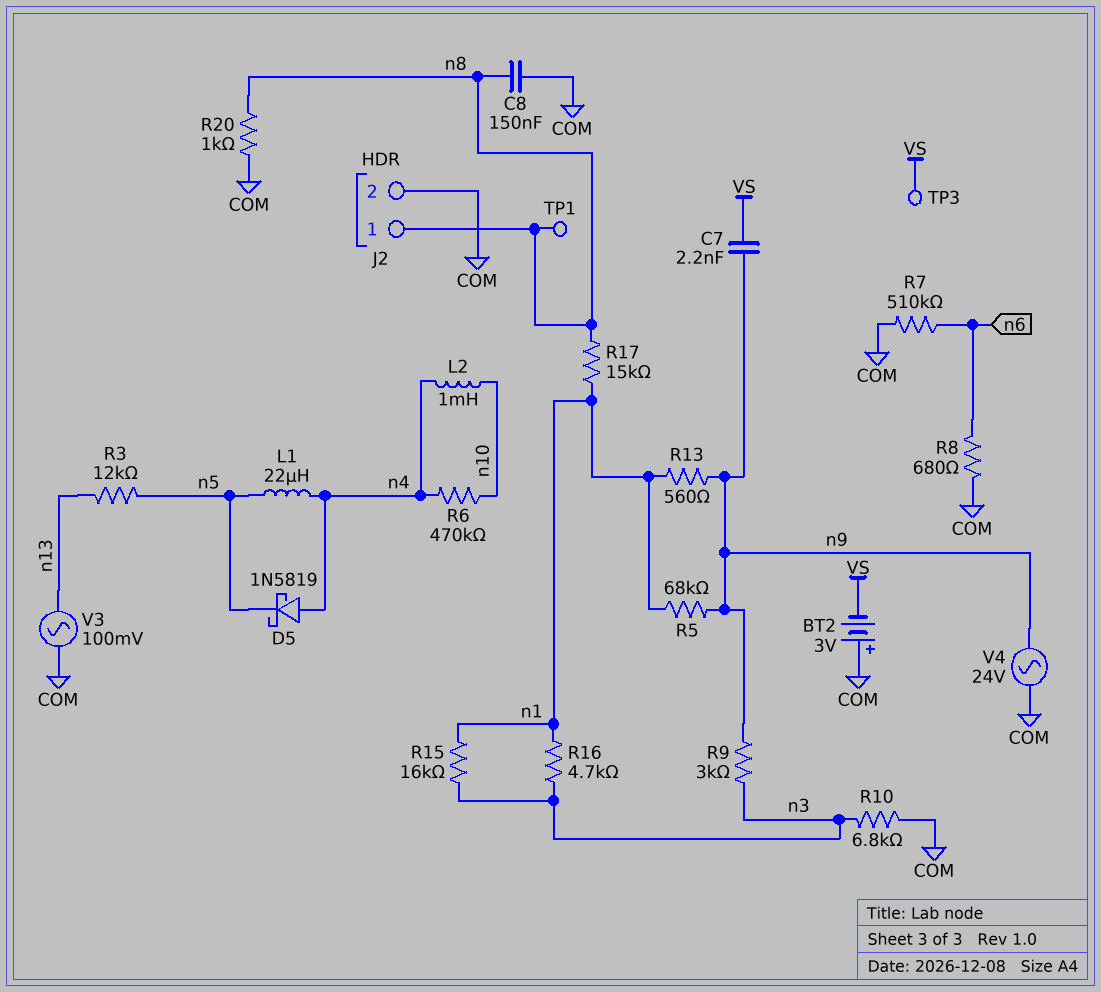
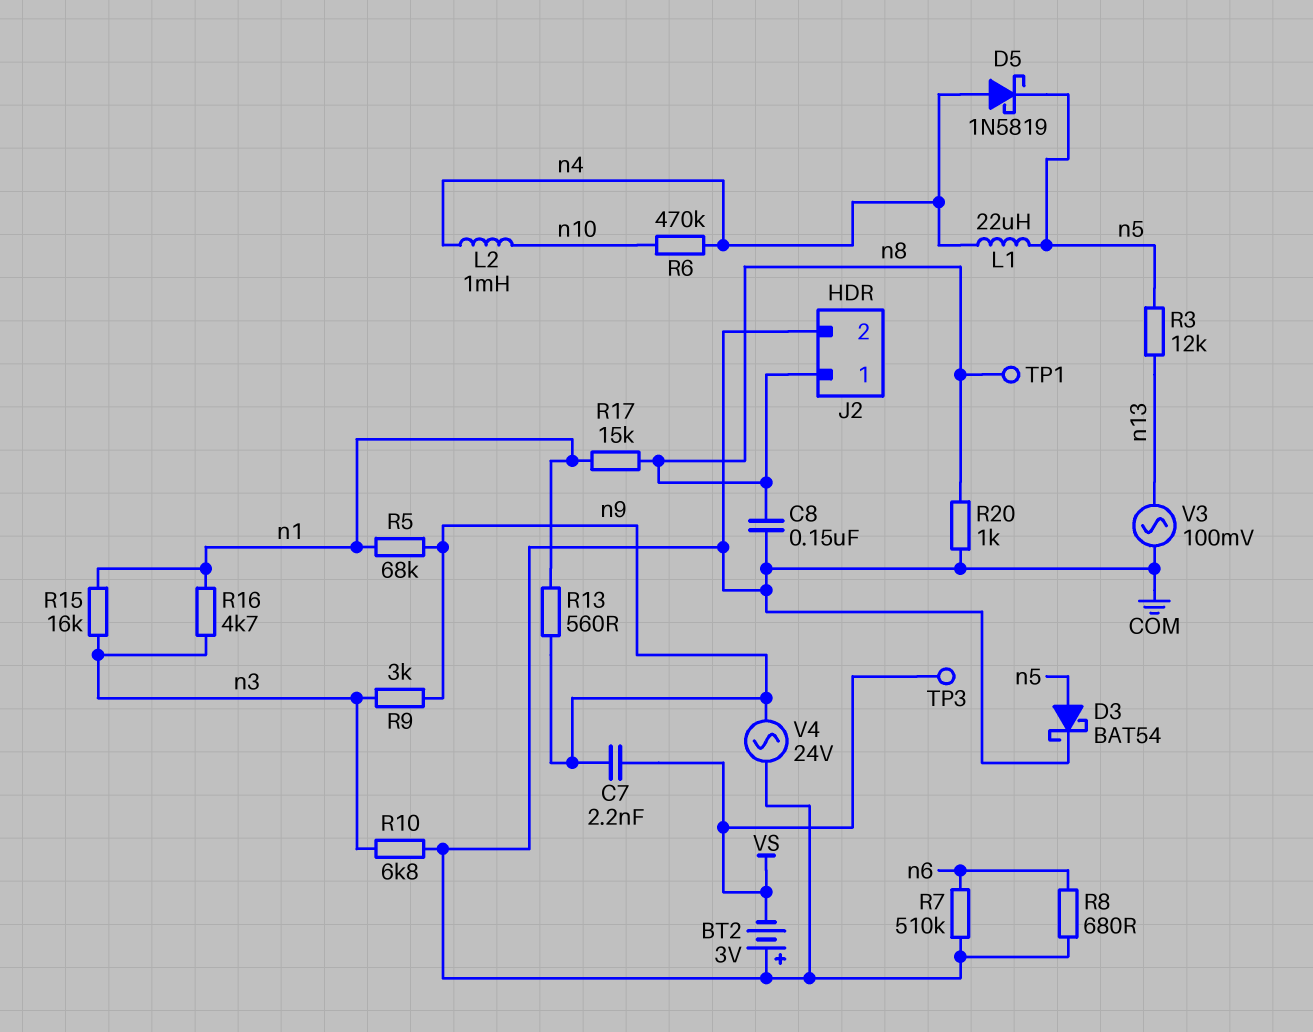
D3: none -> schottky BAT54 (A n5, K COM)

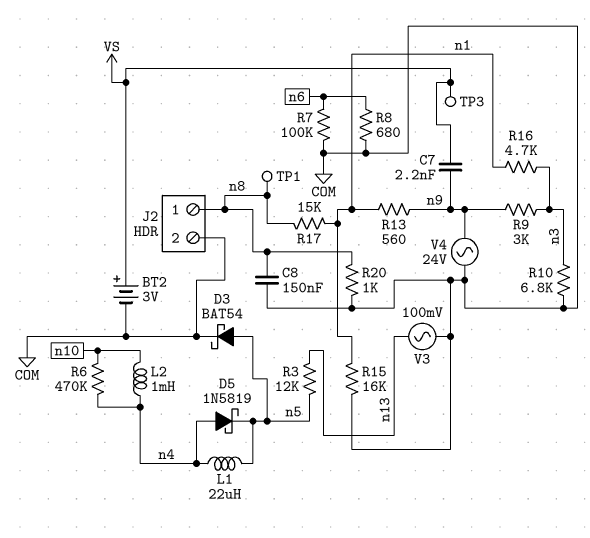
BT2: 3V (plus COM, minus VS) -> 3V (plus VS, minus COM)
R5: 68k (n1, n9) -> none
R7: 510k (COM, n6) -> 100k (COM, n6)
R15: 16k (n1, n3) -> 16k (COM, n1)

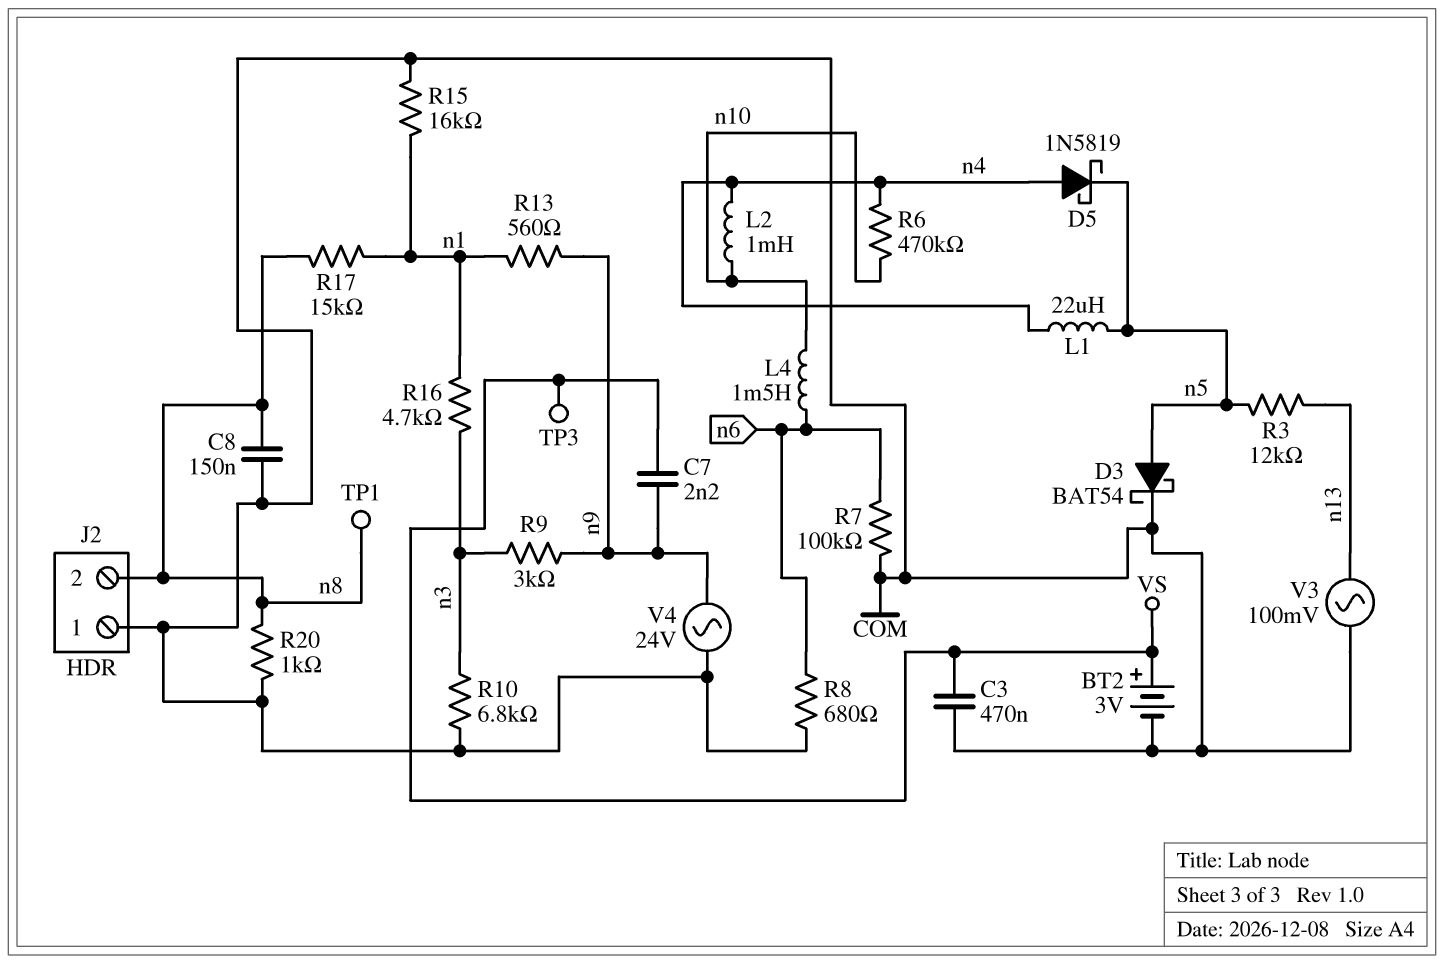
C3: none -> 470nF (COM, VS)
J2 pin 1: n8 -> COM
J2 pin 2: COM -> n8
L4: none -> 1.5mH (n6, n10)

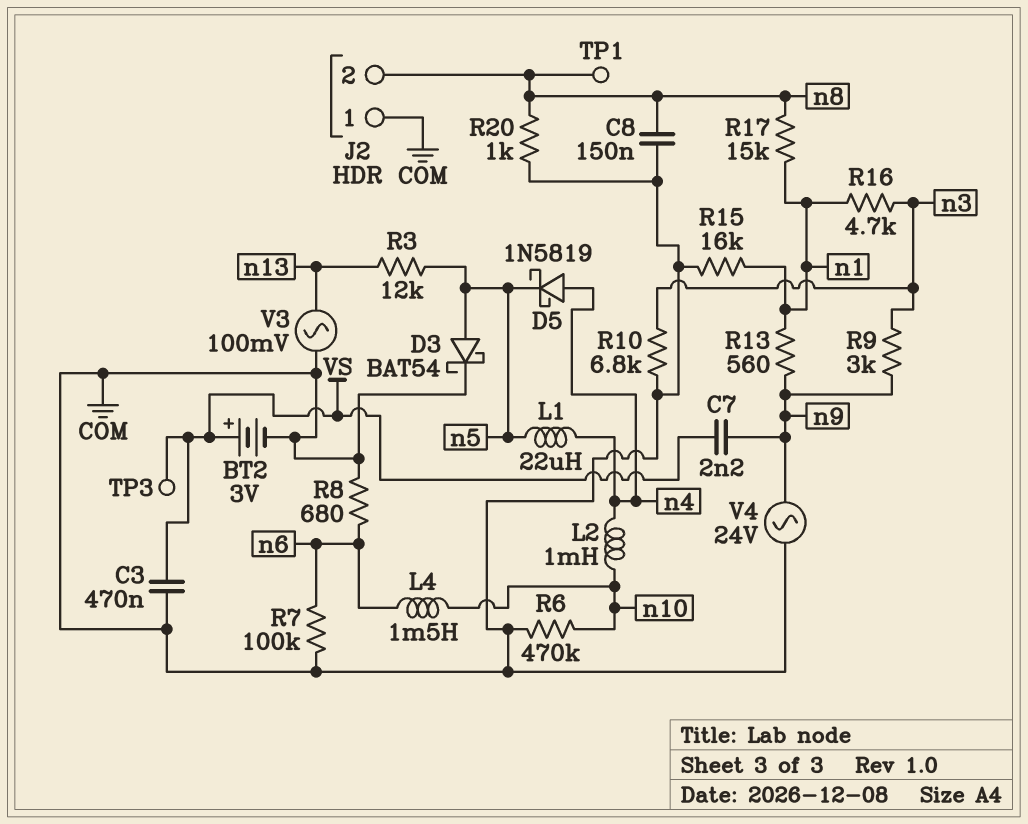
R6: 470k (n4, n10) -> 470k (COM, n10)

